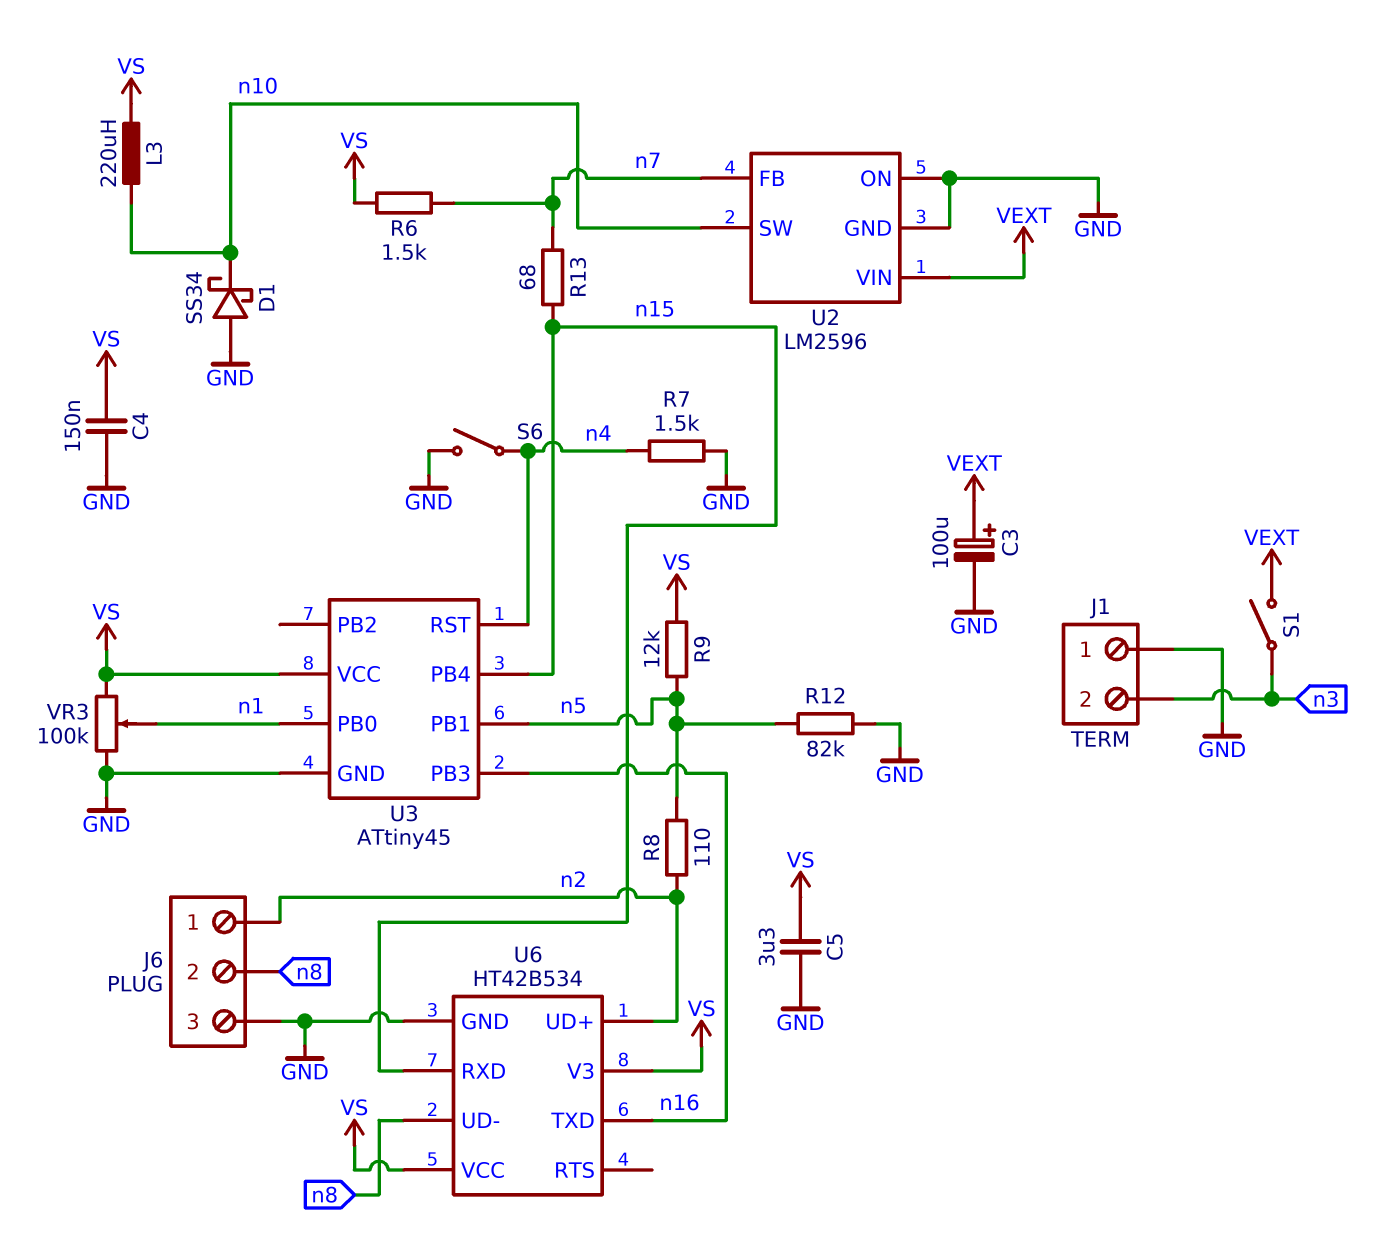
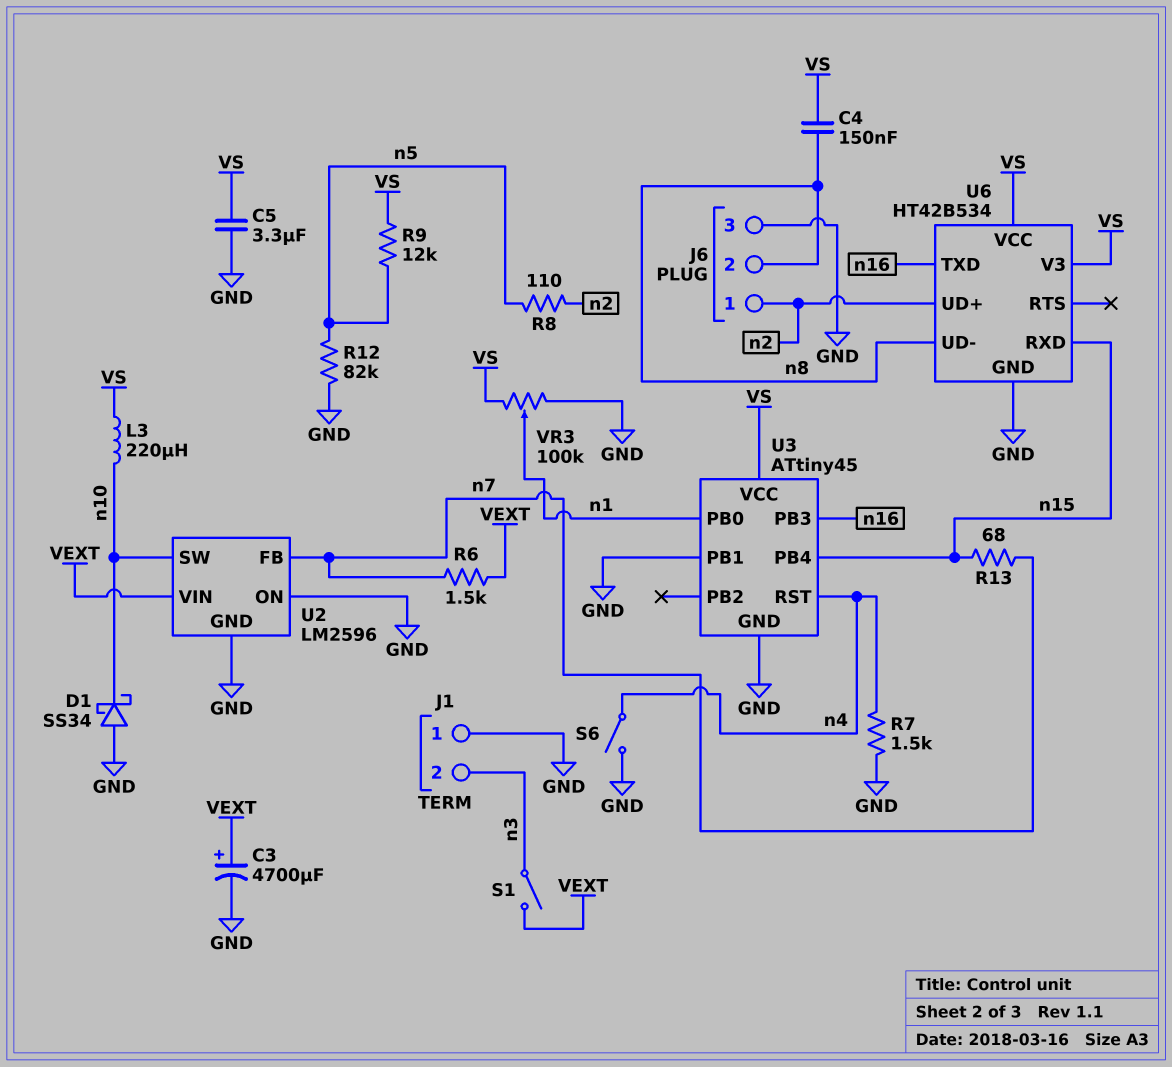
C3: 100uF (plus VEXT, minus GND) -> 4700uF (plus VEXT, minus GND)
C4: 150nF (GND, VS) -> 150nF (VS, n8)
R6: 1.5k (VS, n7) -> 1.5k (VEXT, n7)
U3 pin PB1: n5 -> GND

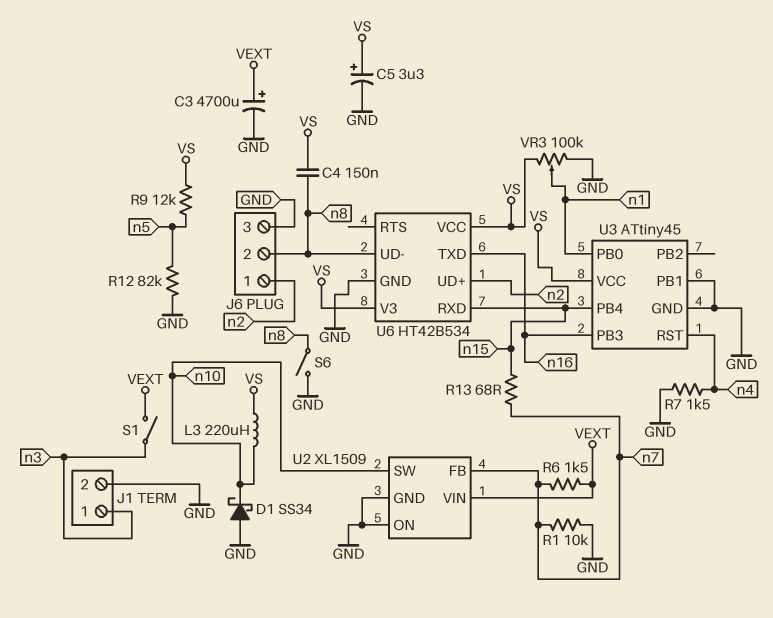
C5: 3.3uF (GND, VS) -> 3.3uF (plus VS, minus GND)
J1 pin 1: GND -> n3
J1 pin 2: n3 -> GND
R1: none -> 10k (GND, n7)
R8: 110 (n2, n5) -> none
S6: switch (GND, n4) -> switch (GND, n8)
U2: LM2596 -> XL1509

